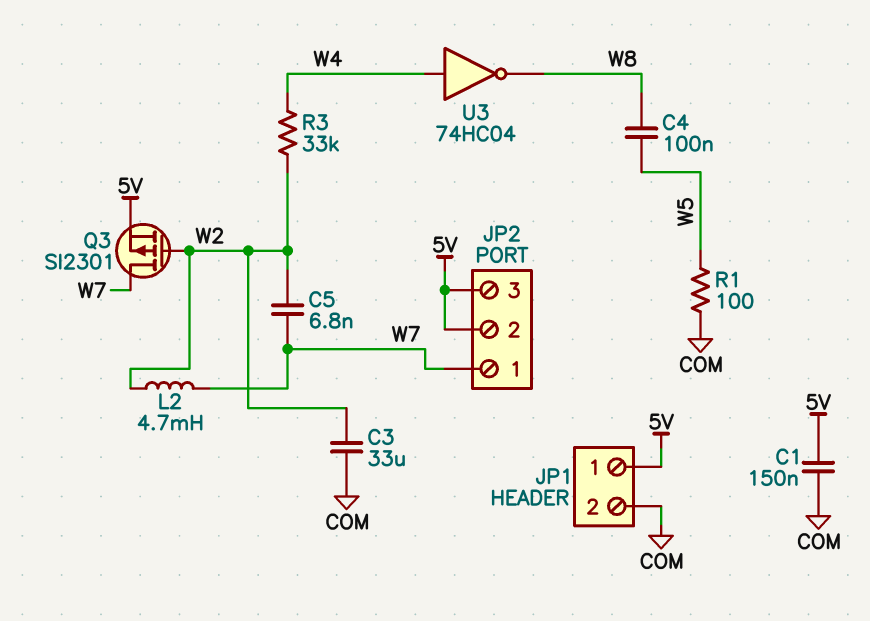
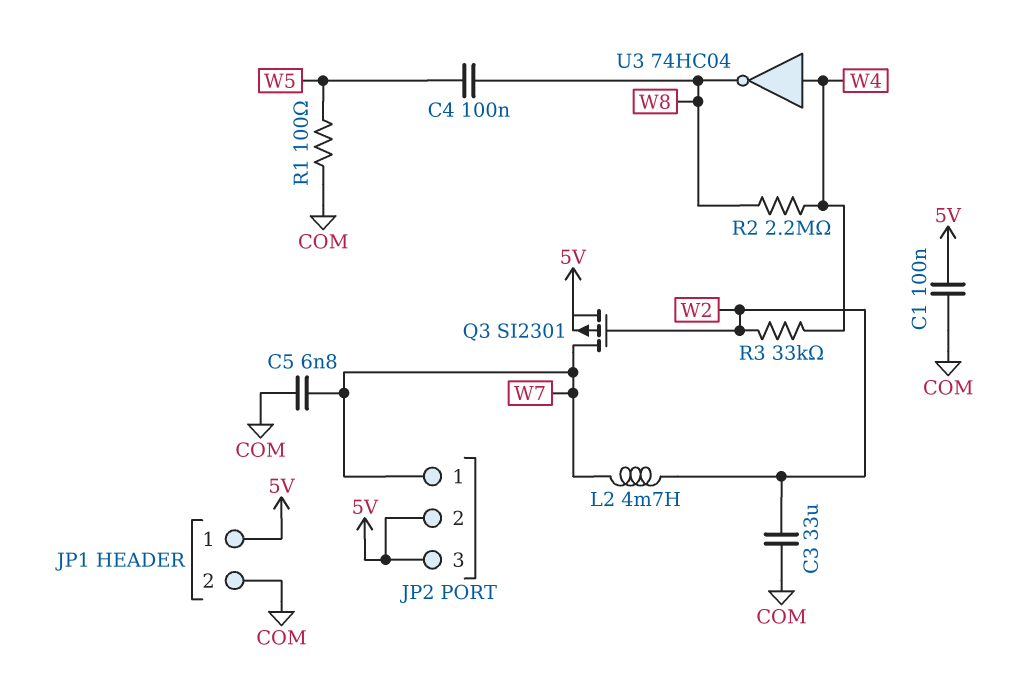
C1: 150nF (5V, COM) -> 100nF (5V, COM)
C5: 6.8nF (W2, W7) -> 6.8nF (COM, W7)
R2: none -> 2.2M (W4, W8)

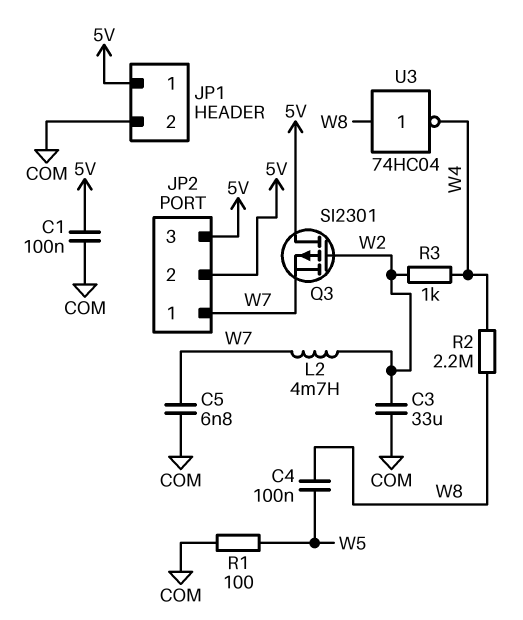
Q3: PMOS SI2301 (G W2, D W7, S 5V) -> PMOS SI2301 (G W2, D 5V, S W7)
R3: 33k (W2, W4) -> 1k (W2, W4)
U3: NOT 74HC04 (in W4, out W8) -> NOT 74HC04 (in W8, out W4)

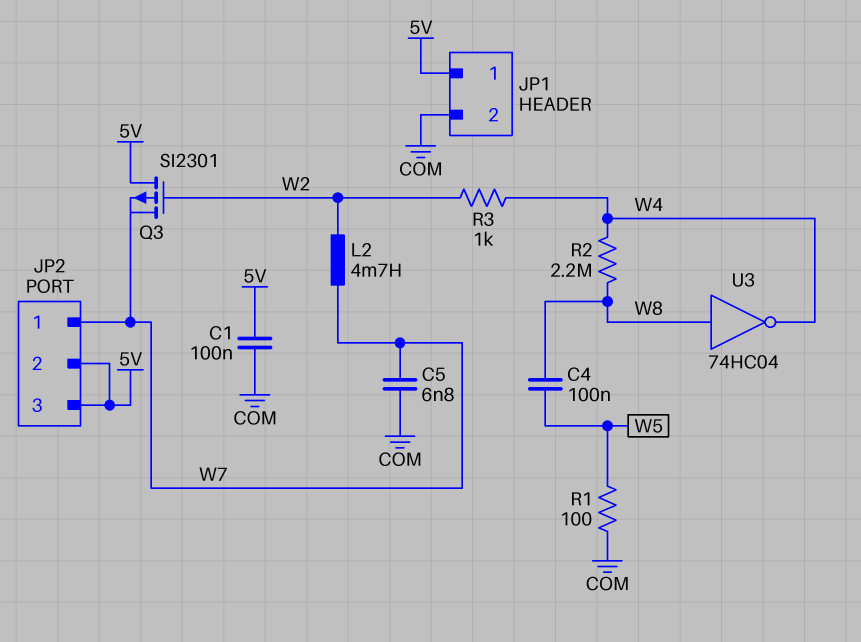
C3: 33uF (COM, W2) -> none

